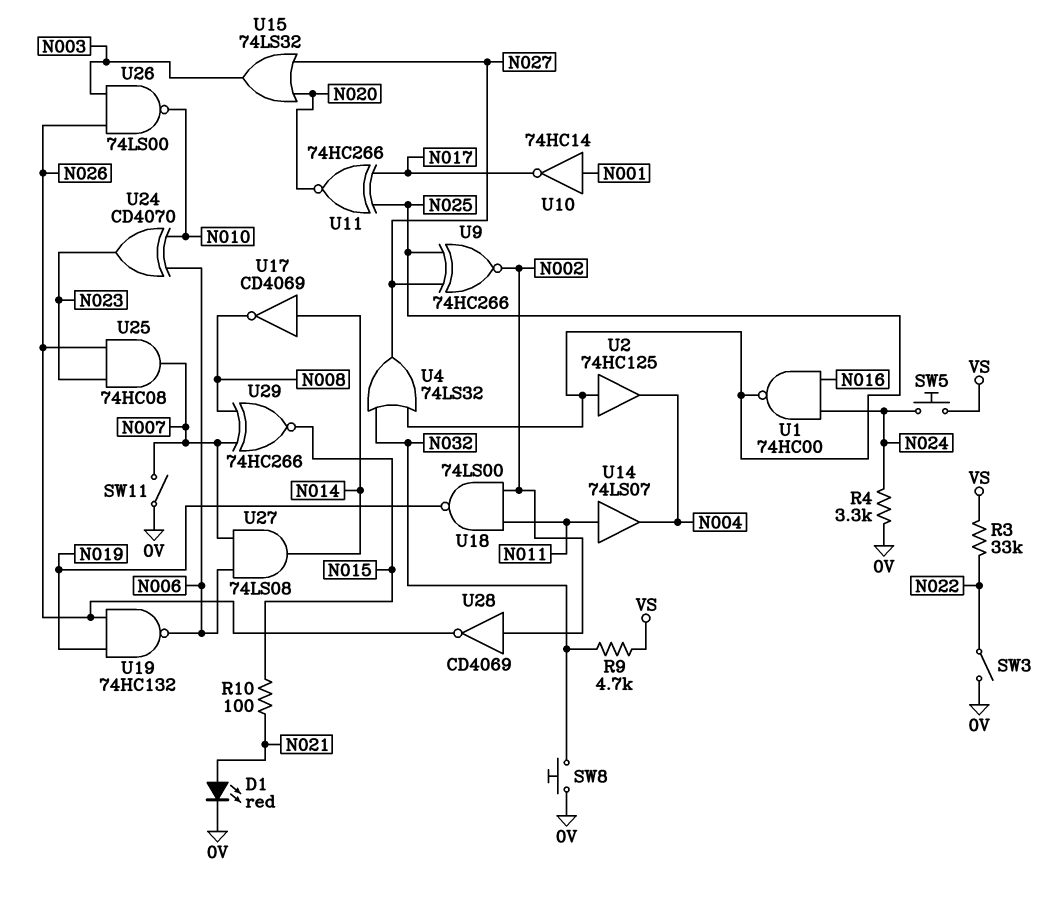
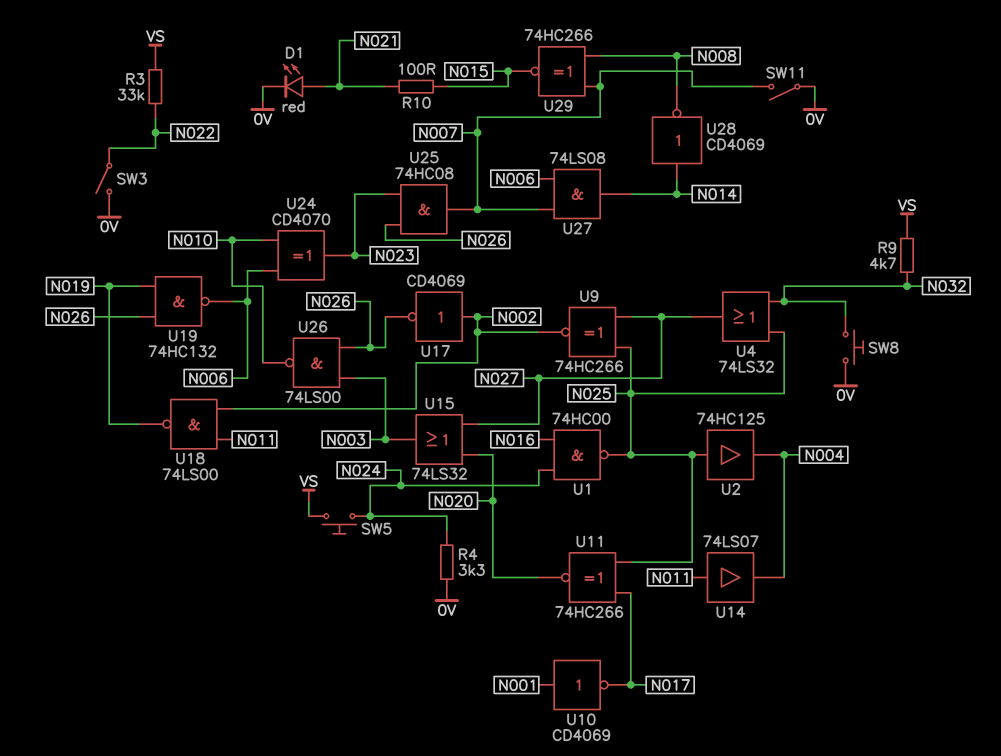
U10: NOT 74HC14 (in N001, out N017) -> NOT CD4069 (in N001, out N017)
U17: NOT CD4069 (in N014, out N008) -> NOT CD4069 (in N002, out N026)
U28: NOT CD4069 (in N002, out N026) -> NOT CD4069 (in N014, out N008)

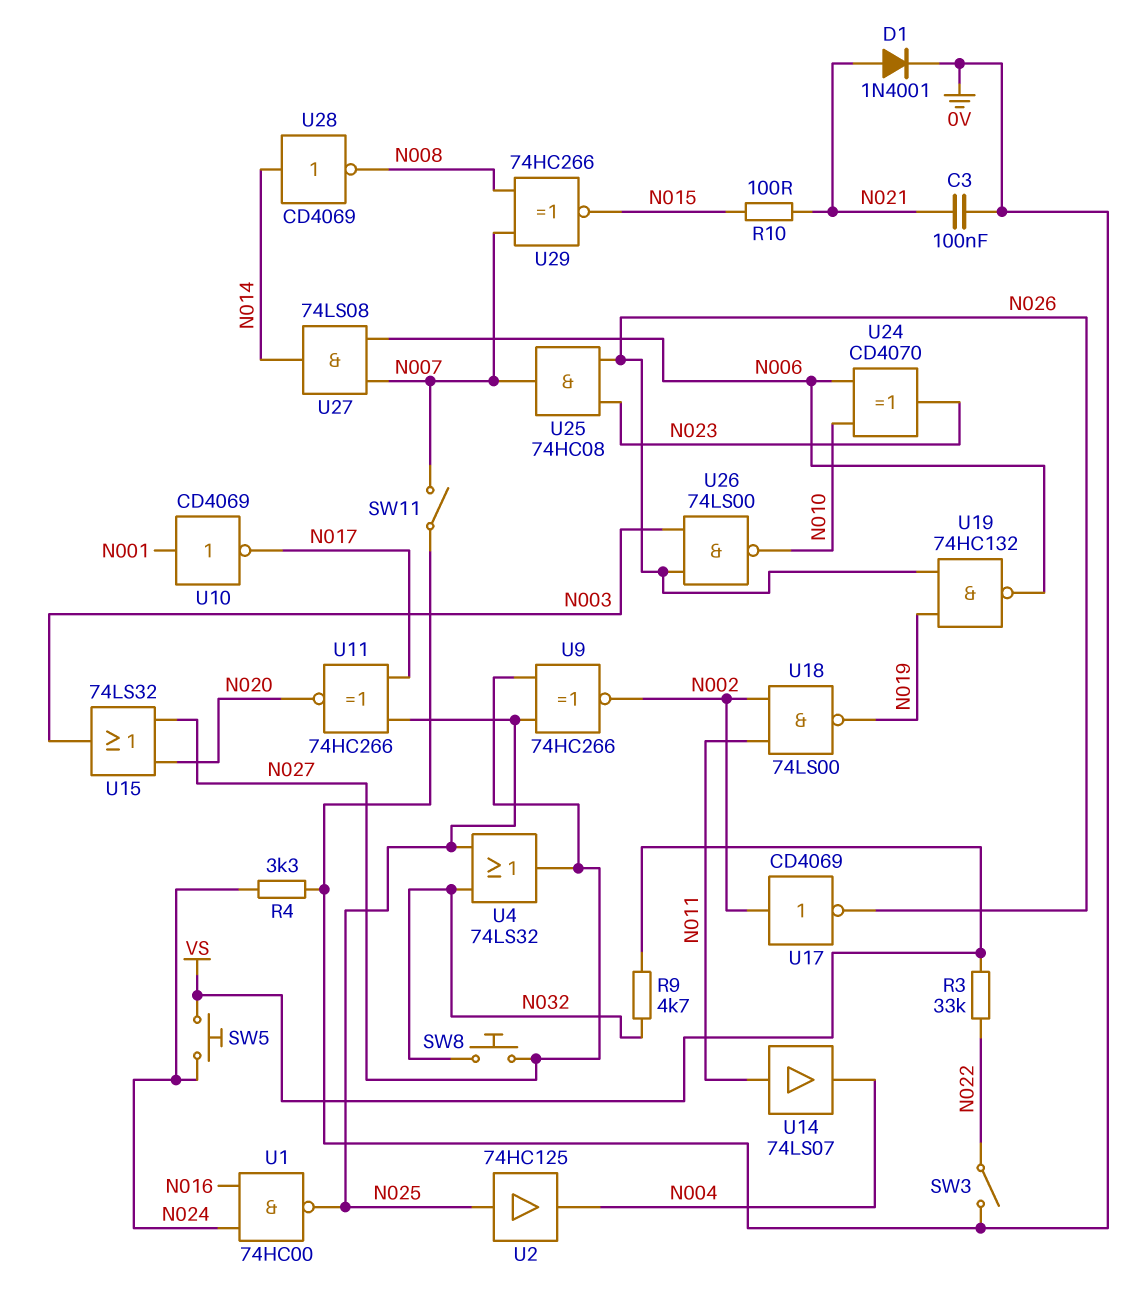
C3: none -> 100nF (0V, N021)
D1: LED red (A N021, K 0V) -> diode 1N4001 (A N021, K 0V)
SW8: button (0V, N032) -> button (N027, N032)

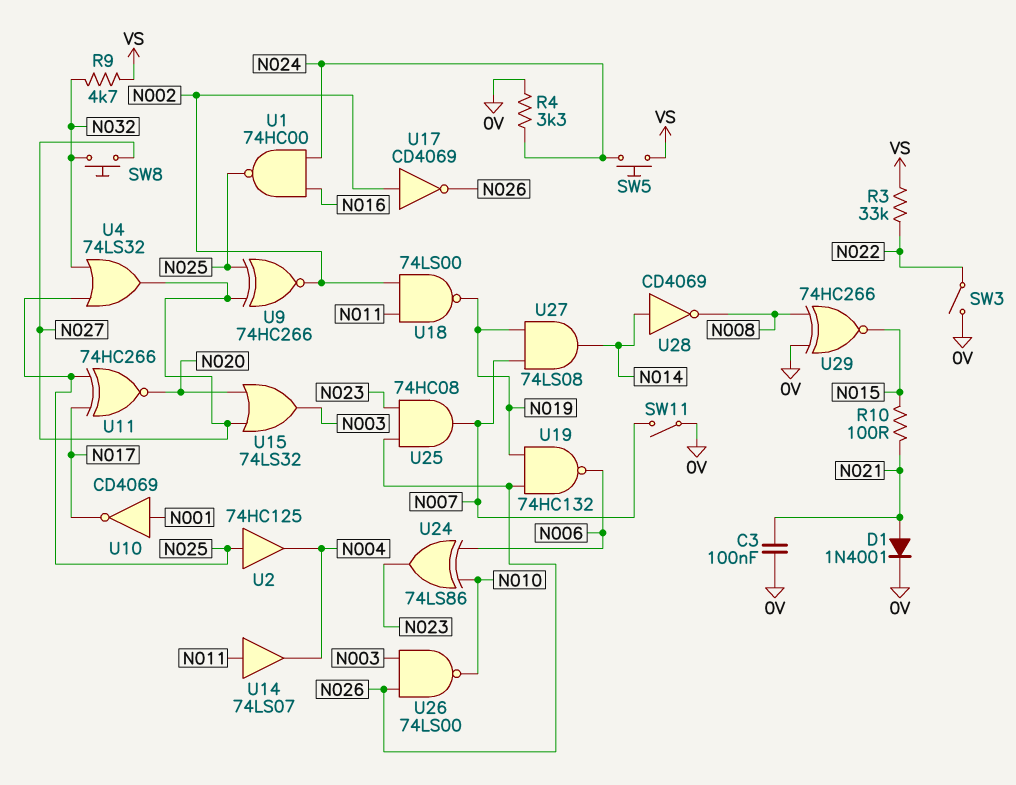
U24: XOR CD4070 (in N006, in N010, out N023) -> XOR 74LS86 (in N006, in N010, out N023)
U27: AND 74LS08 (in N006, in N007, out N014) -> AND 74LS08 (in N007, in N019, out N014)
U29: XNOR 74HC266 (in N007, in N008, out N015) -> XNOR 74HC266 (in 0V, in N008, out N015)

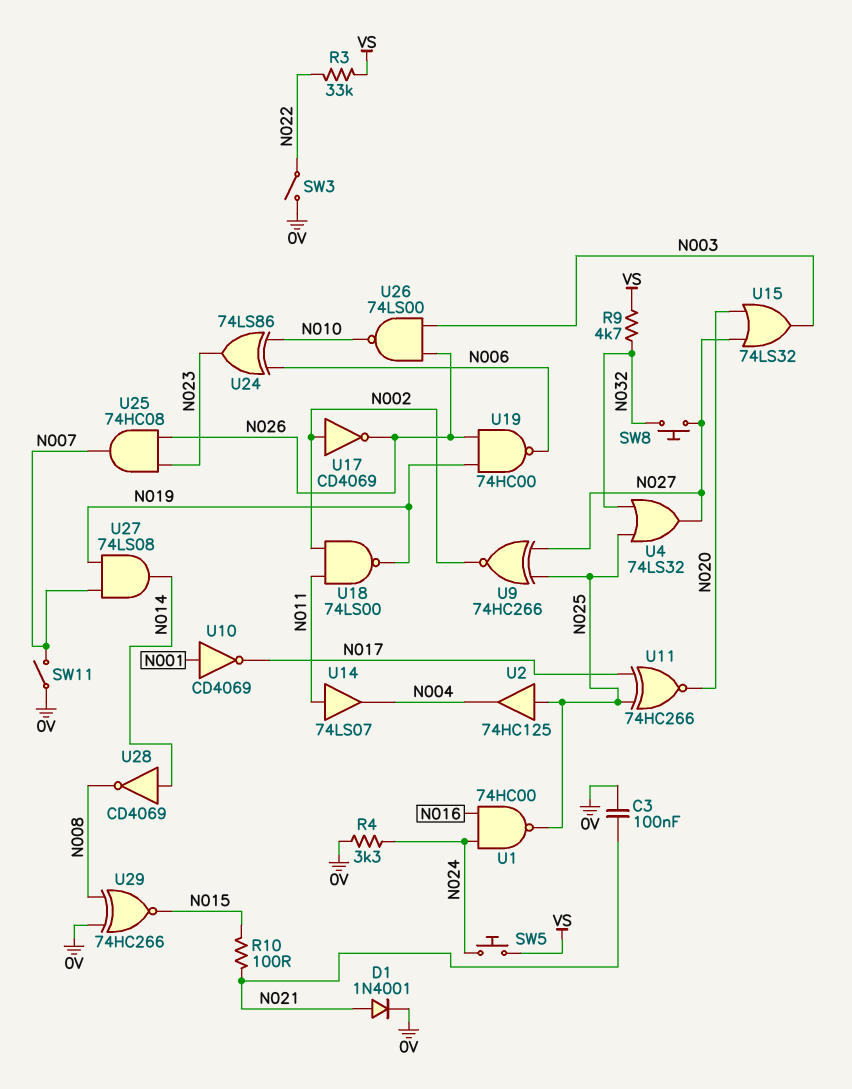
U19: NAND 74HC132 (in N019, in N026, out N006) -> NAND 74HC00 (in N019, in N026, out N006)

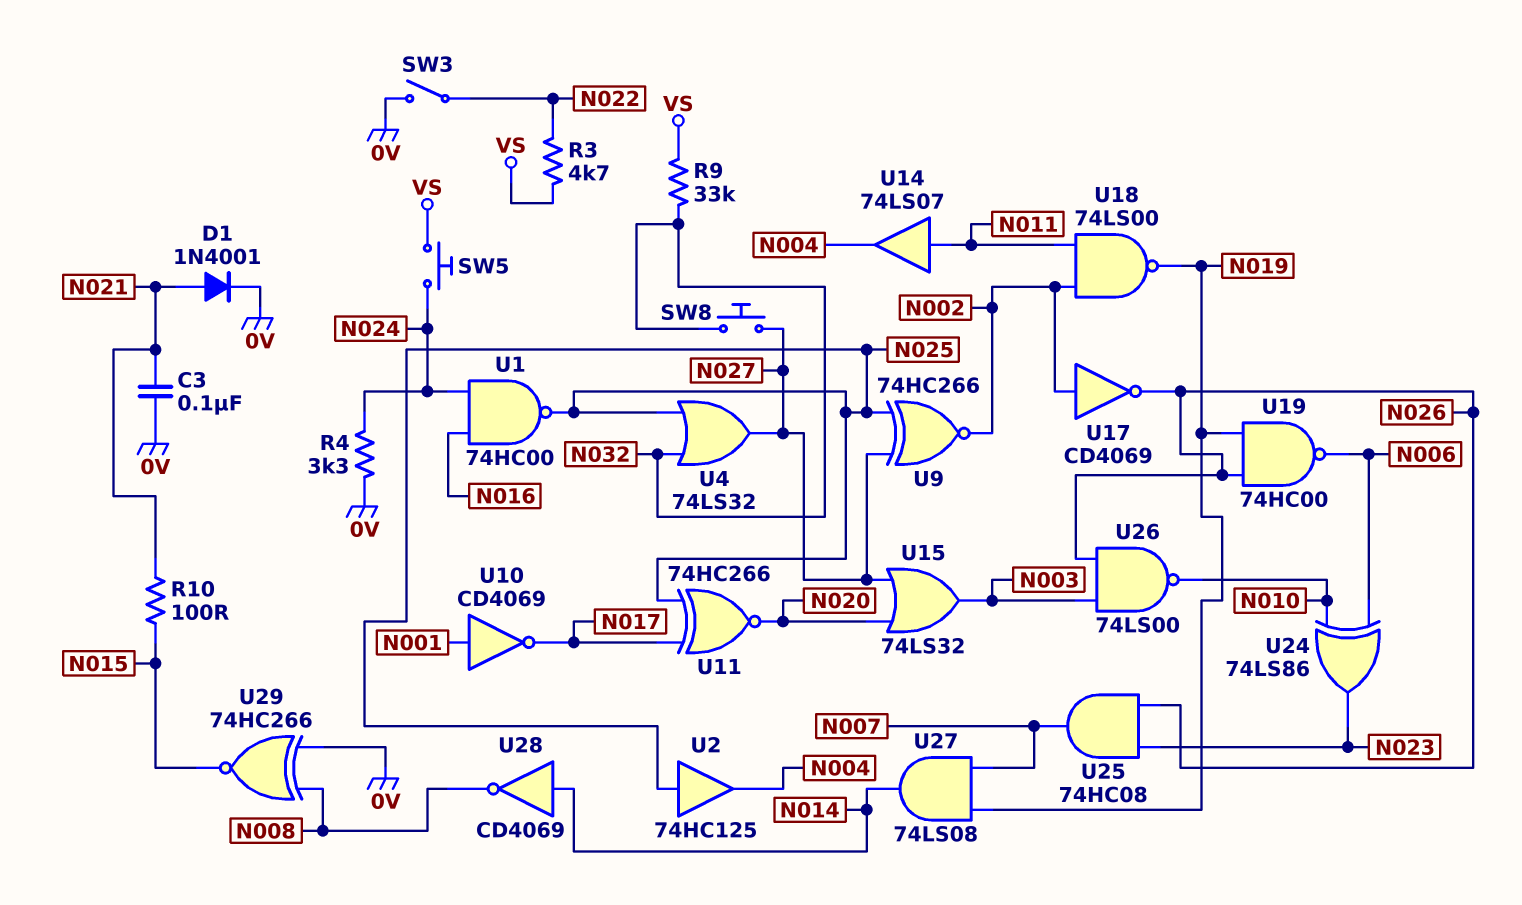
R3: 33k (N022, VS) -> 4.7k (N022, VS)
R9: 4.7k (N032, VS) -> 33k (N032, VS)
SW11: switch (0V, N007) -> none

